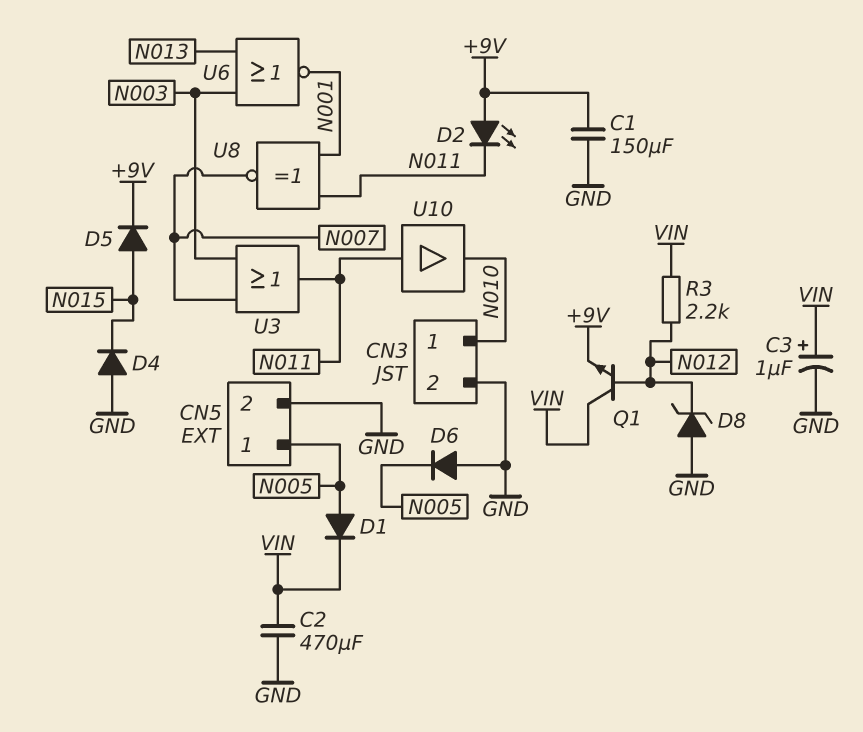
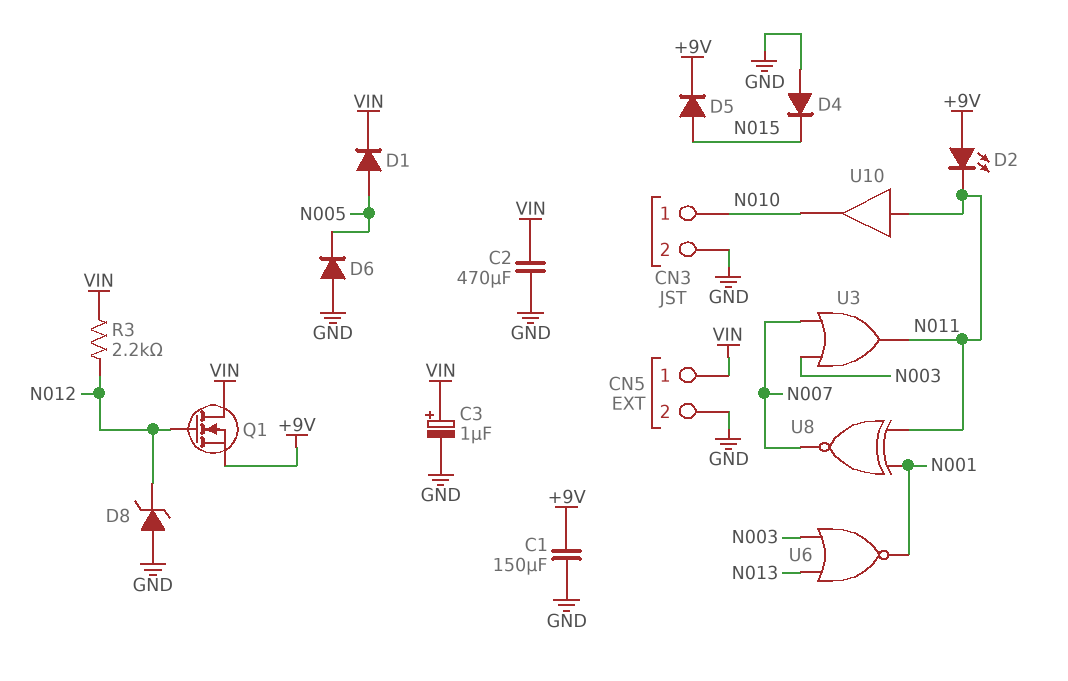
CN5 pin 1: N005 -> VIN
Q1: NPN (B N012, C VIN, E +9V) -> NMOS (G N012, D VIN, S +9V)

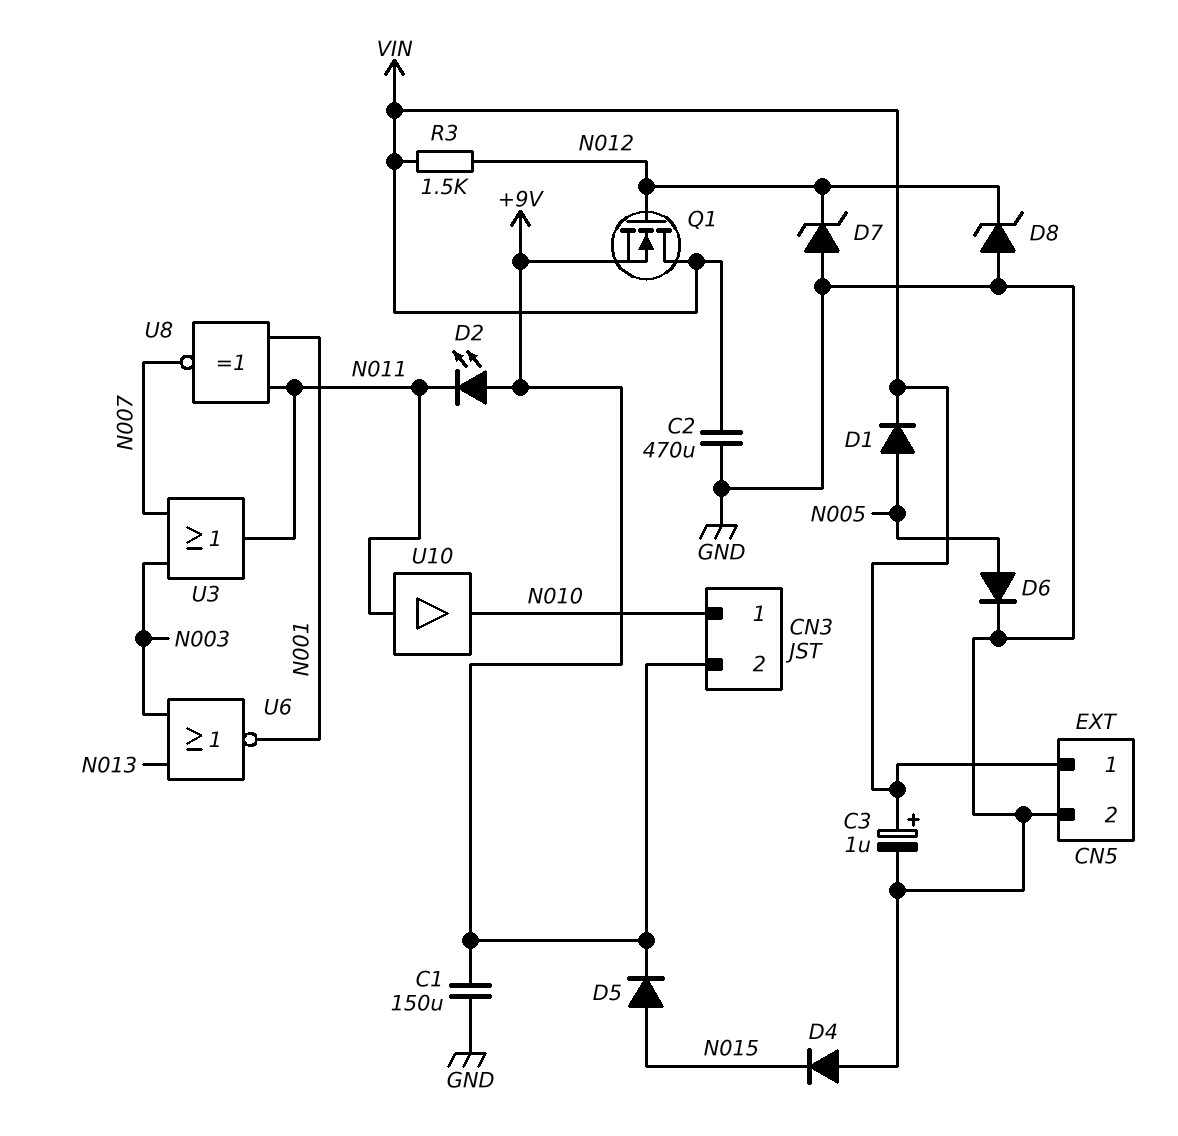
CN3 pin 2: GND -> +9V
D6: diode (A GND, K N005) -> diode (A N005, K GND)
D7: none -> zener (A GND, K N012)
R3: 2.2k (N012, VIN) -> 1.5k (N012, VIN)

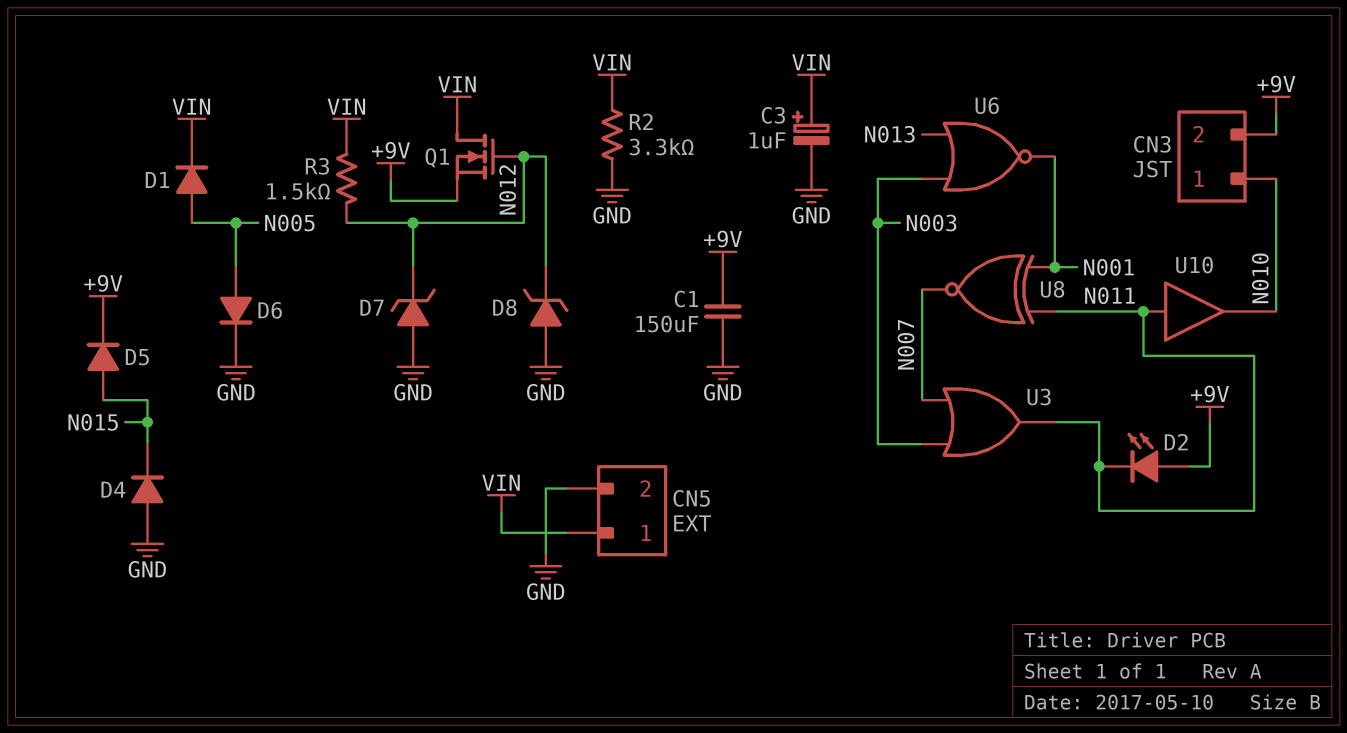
C2: 470uF (GND, VIN) -> none
R2: none -> 3.3k (GND, VIN)

